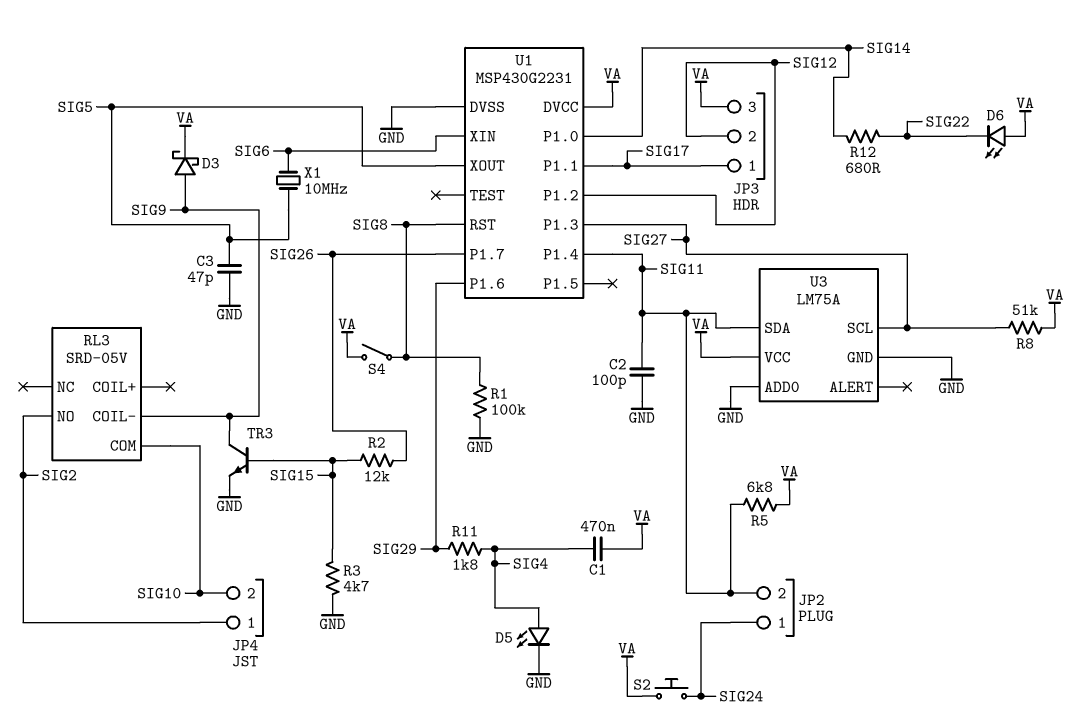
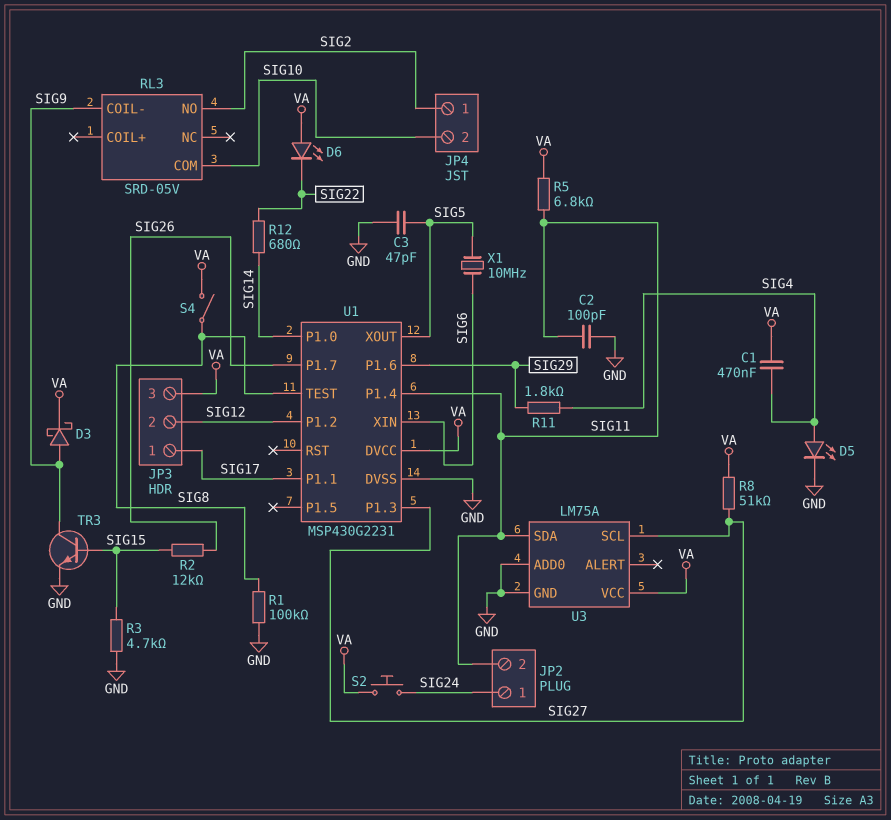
U1 pin RST: SIG8 -> none
U1 pin TEST: none -> SIG8

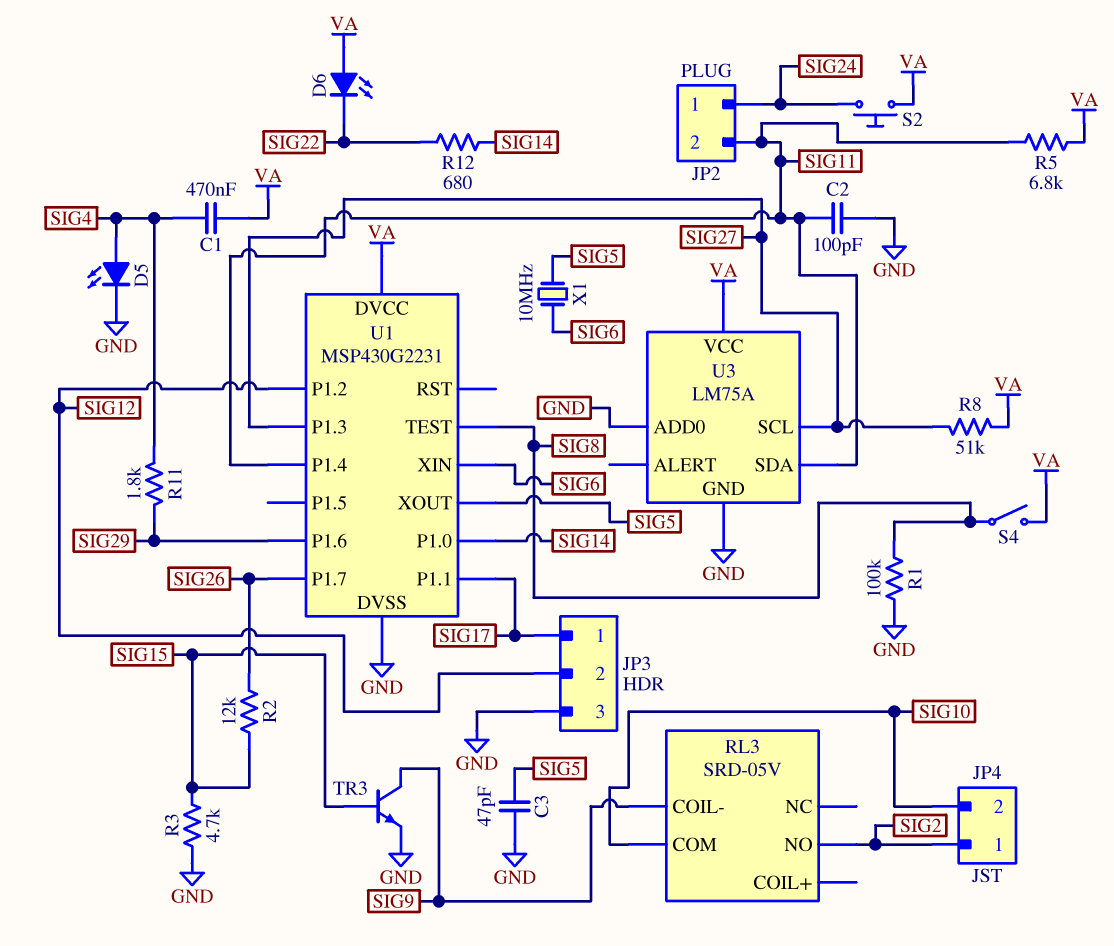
D3: schottky (A SIG9, K VA) -> none
JP3 pin 3: VA -> GND

